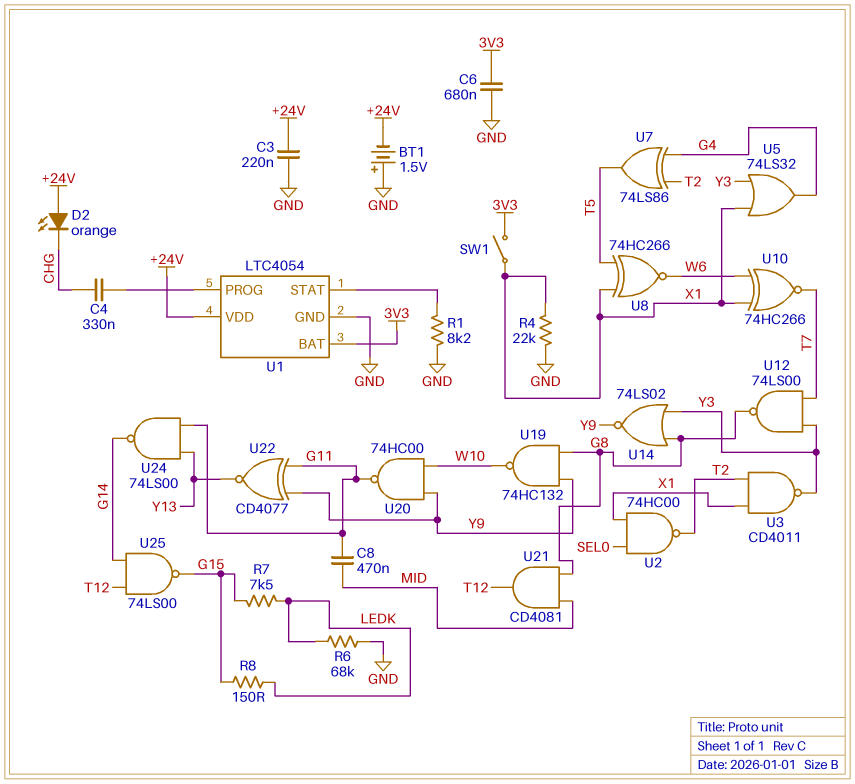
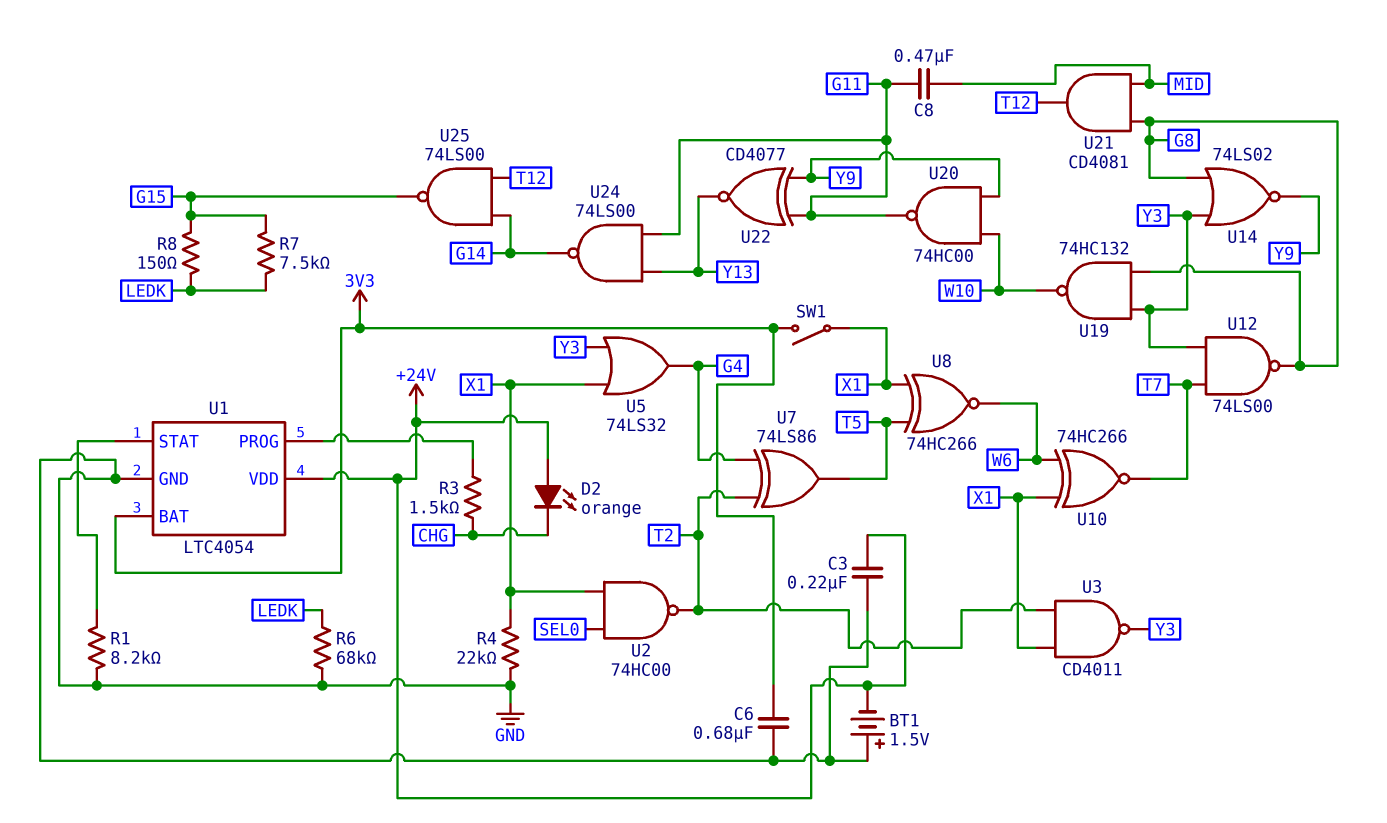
C4: 330nF (CHG, U1/PROG) -> none
R3: none -> 1.5k (CHG, U1/PROG)
U19: NAND 74HC132 (in G8, in Y9, out W10) -> NAND 74HC132 (in G8, in Y3, out W10)

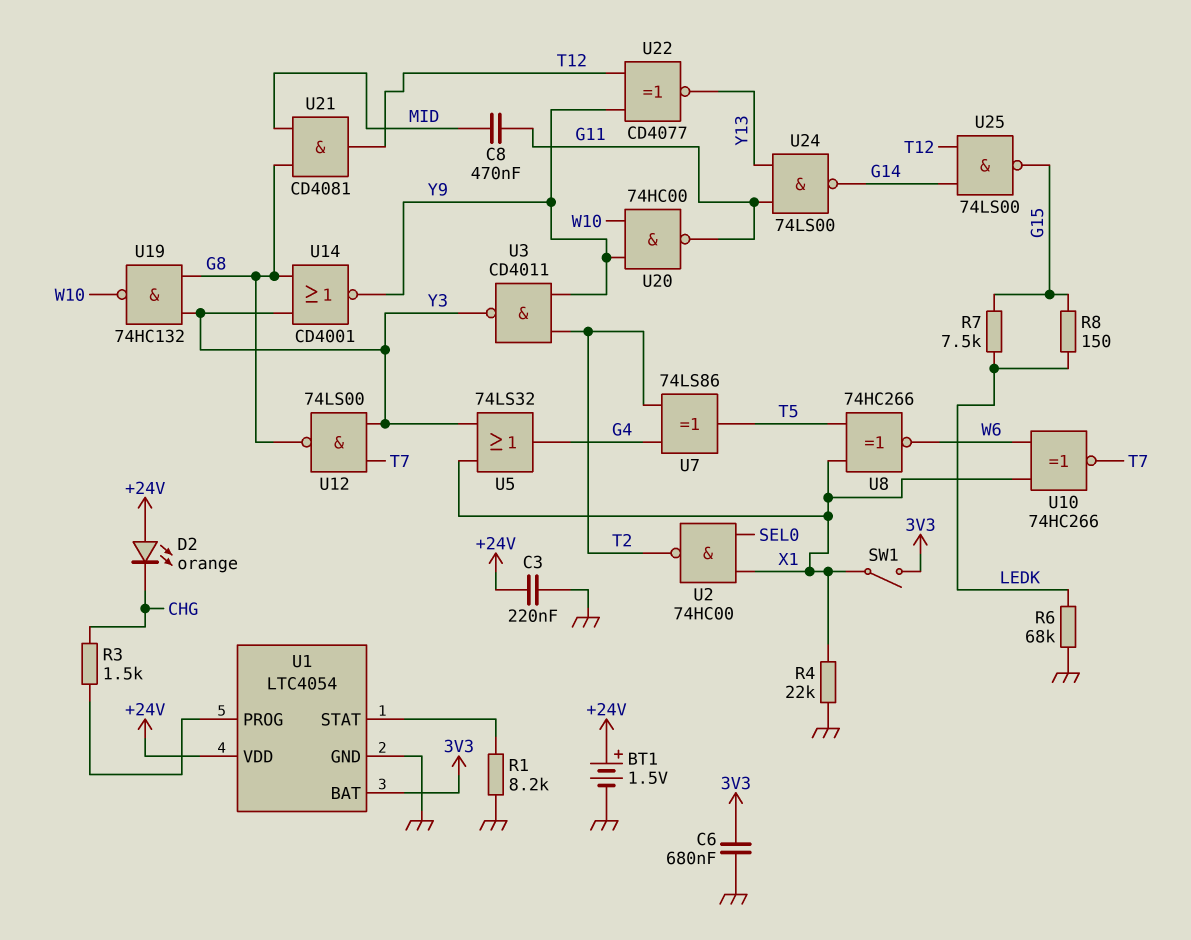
BT1: 1.5V (plus GND, minus +24V) -> 1.5V (plus +24V, minus GND)
U3: NAND CD4011 (in T2, in X1, out Y3) -> NAND CD4011 (in T2, in Y9, out Y3)
U14: NOR 74LS02 (in G8, in Y3, out Y9) -> NOR CD4001 (in G8, in Y3, out Y9)
U22: XNOR CD4077 (in G11, in Y9, out Y13) -> XNOR CD4077 (in T12, in Y9, out Y13)

